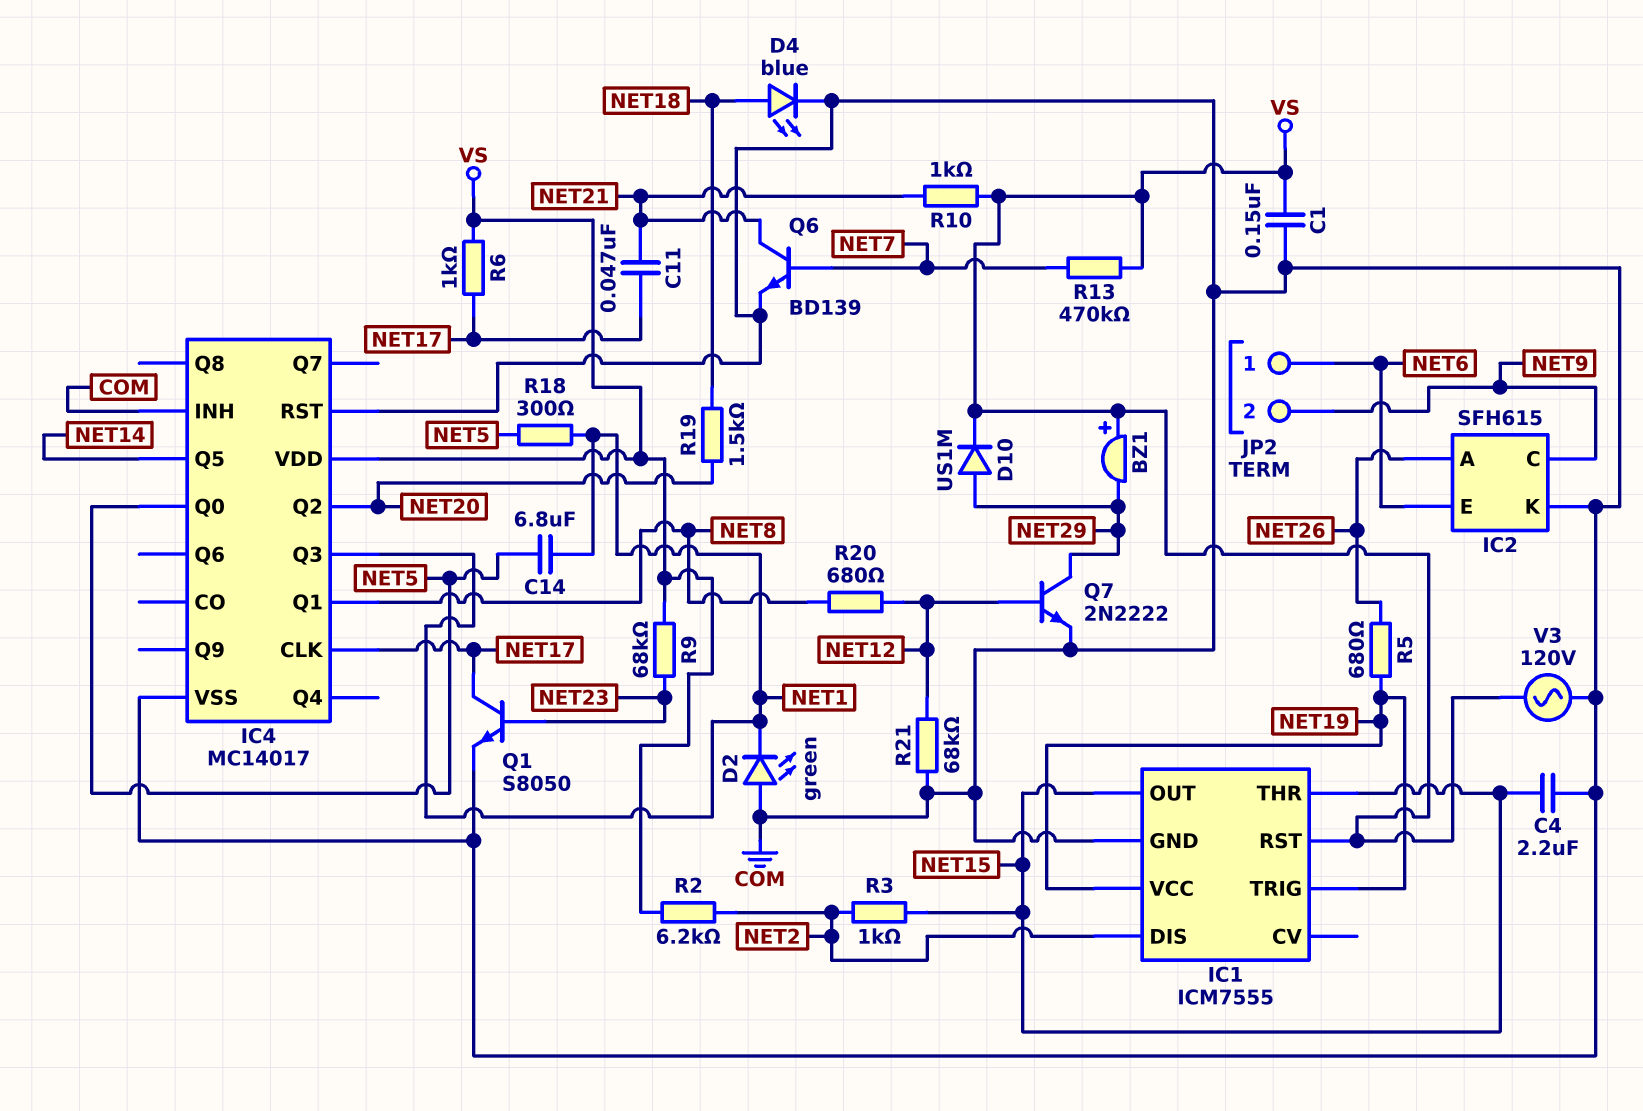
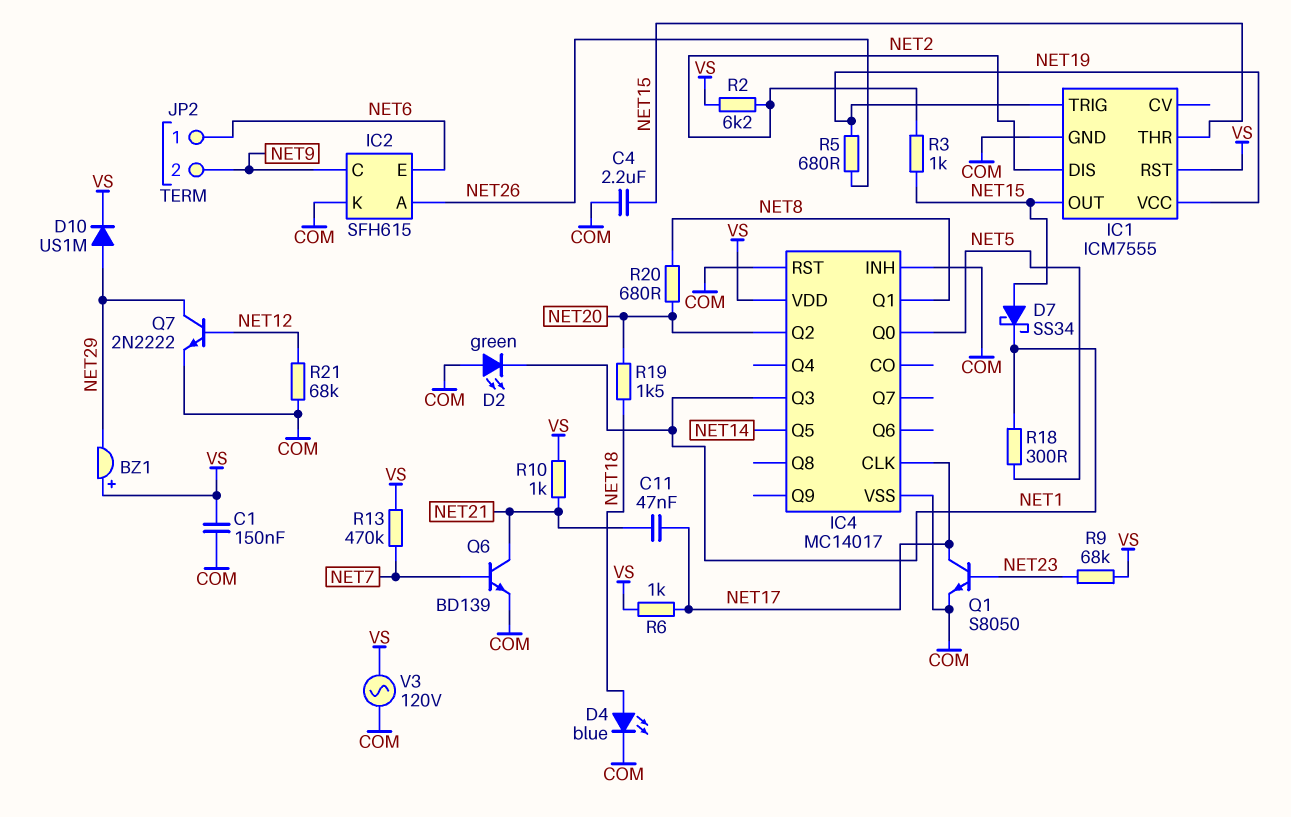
C14: 6.8uF (NET1, NET5) -> none
D7: none -> schottky SS34 (A NET15, K NET1)
R20: 680 (NET8, NET12) -> 680 (NET8, NET20)

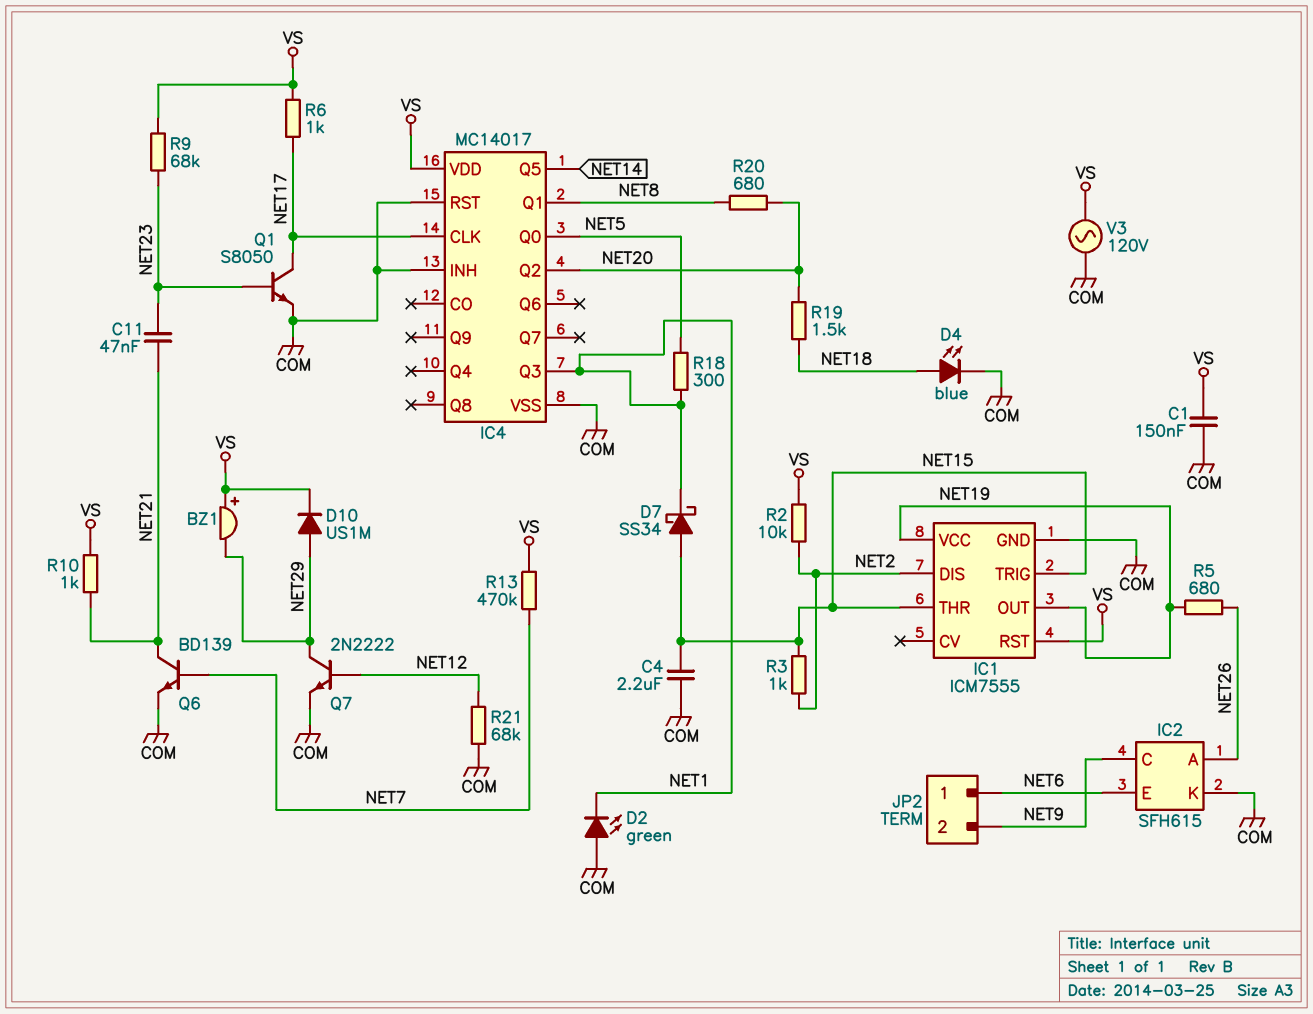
C11: 47nF (NET17, NET21) -> 47nF (NET21, NET23)
IC1 pin OUT: NET15 -> NET19
IC1 pin TRIG: NET19 -> NET15
R2: 6.2k (NET2, VS) -> 10k (NET2, VS)

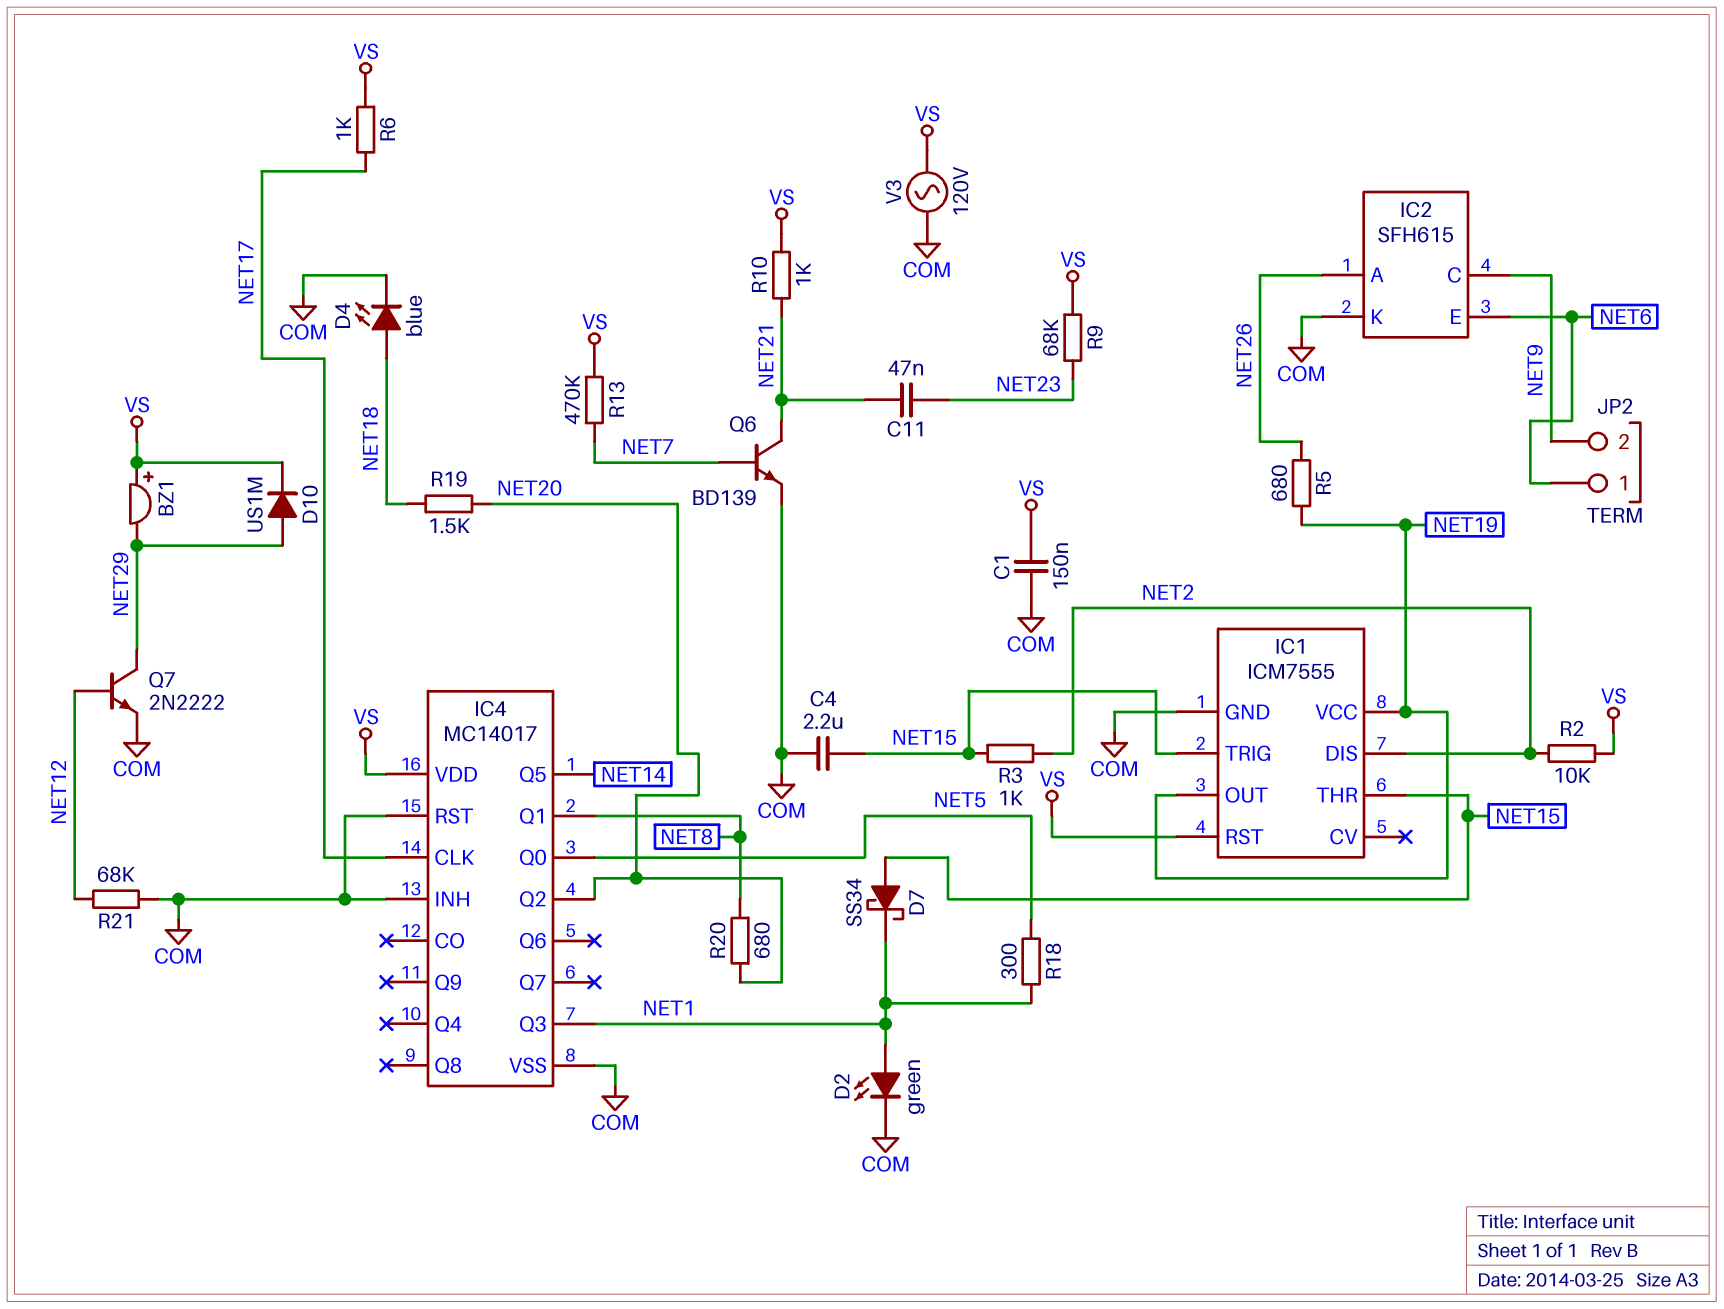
D2: LED green (A COM, K NET1) -> LED green (A NET1, K COM)
Q1: NPN S8050 (B NET23, C NET17, E COM) -> none

